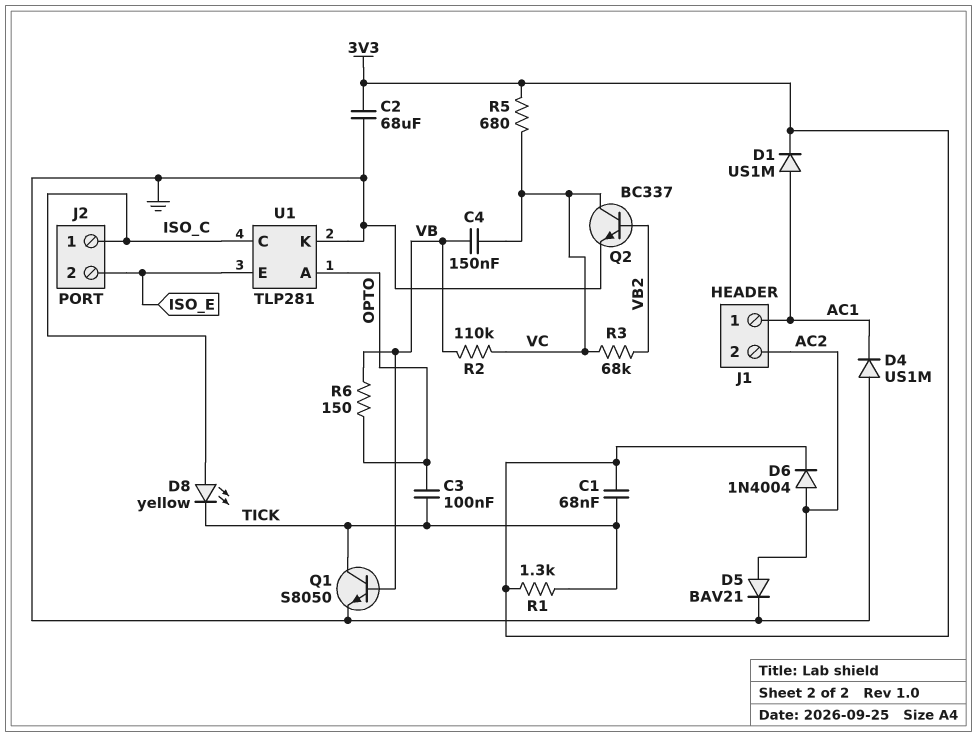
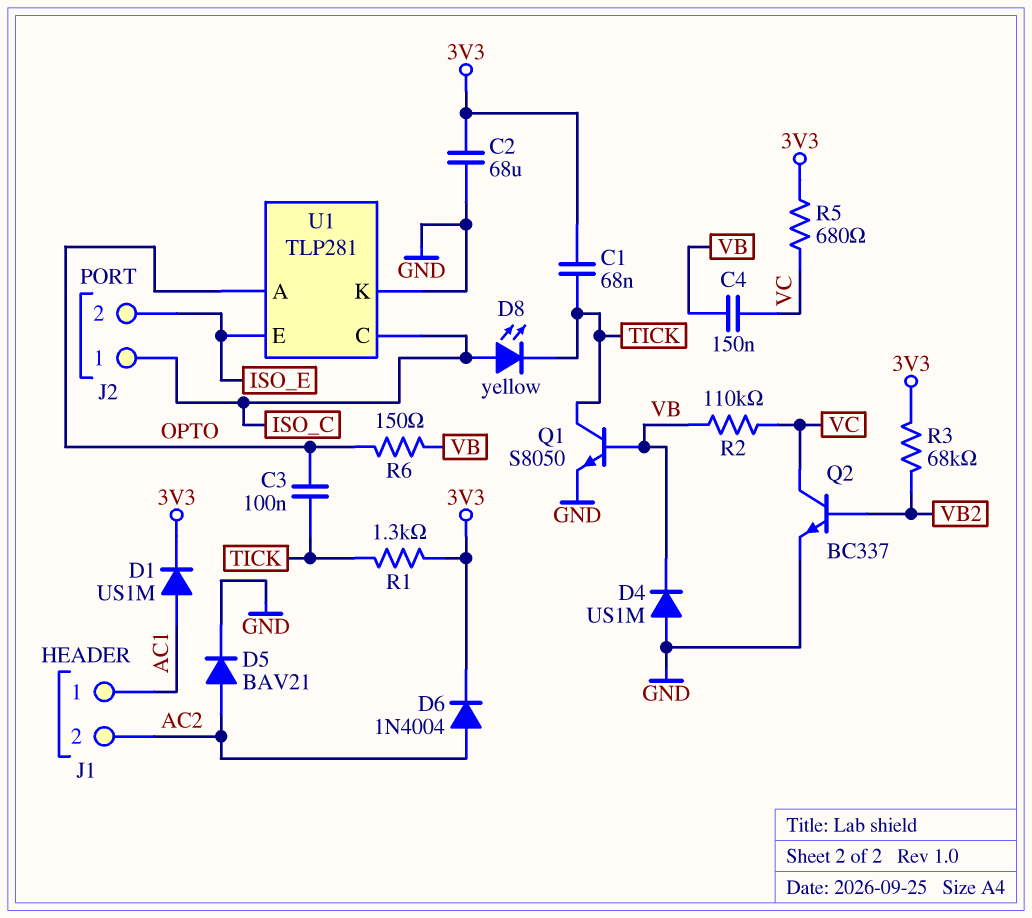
D4: diode US1M (A GND, K AC1) -> diode US1M (A GND, K VB)
R3: 68k (VB2, VC) -> 68k (3V3, VB2)

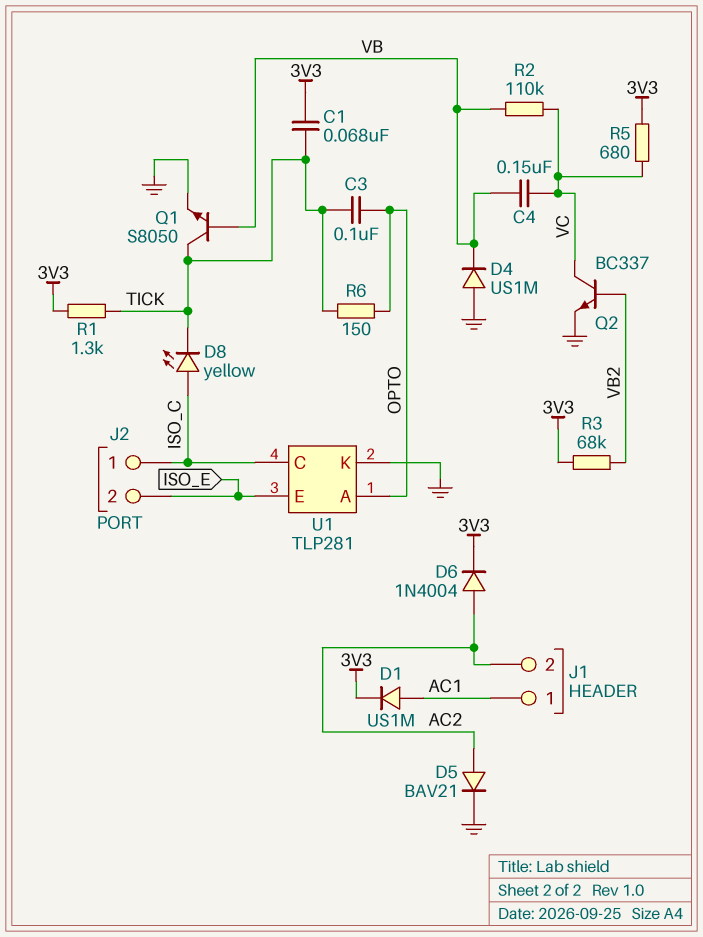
C2: 68uF (3V3, GND) -> none
R6: 150 (OPTO, VB) -> 150 (OPTO, TICK)

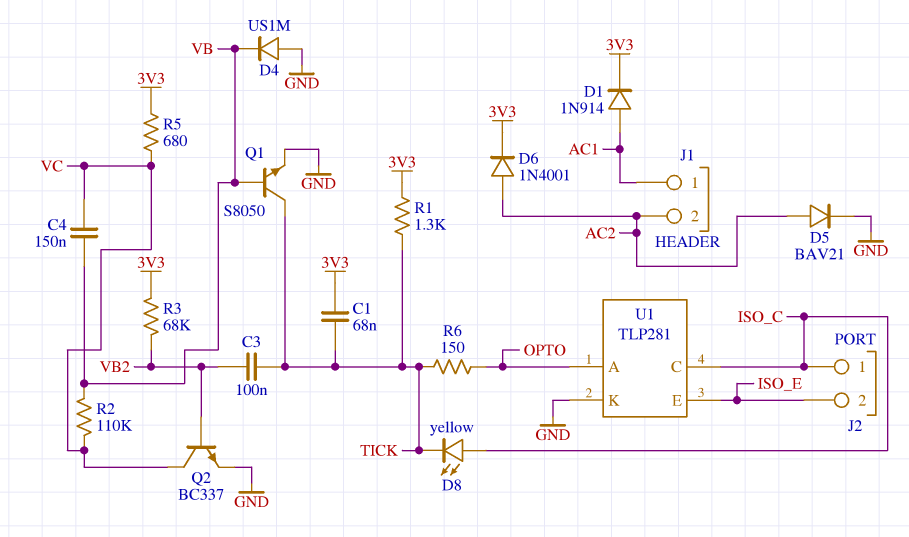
C3: 100nF (OPTO, TICK) -> 100nF (TICK, VB2)
D1: diode US1M (A AC1, K 3V3) -> diode 1N914 (A AC1, K 3V3)
D6: diode 1N4004 (A AC2, K 3V3) -> diode 1N4001 (A AC2, K 3V3)

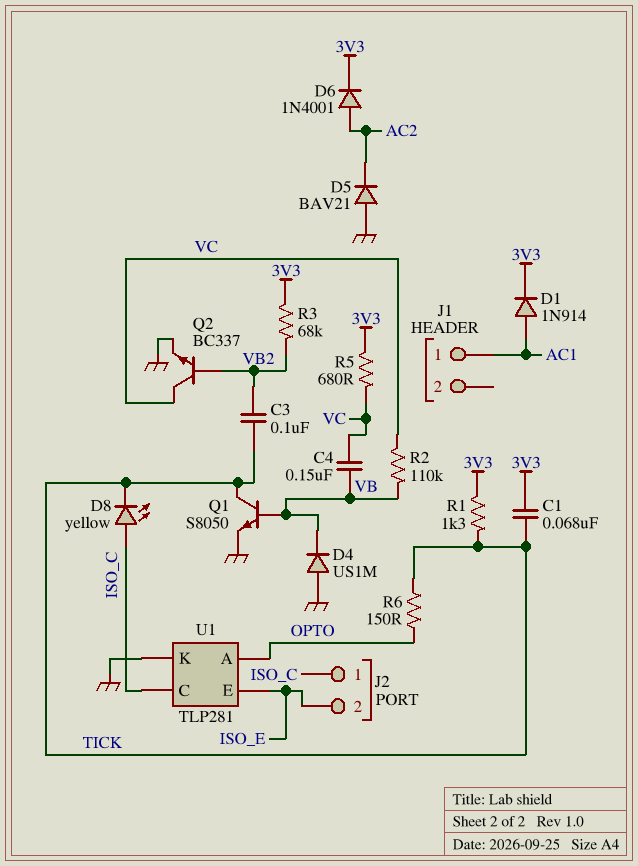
D5: diode BAV21 (A AC2, K GND) -> diode BAV21 (A GND, K AC2)
J1 pin 2: AC2 -> none

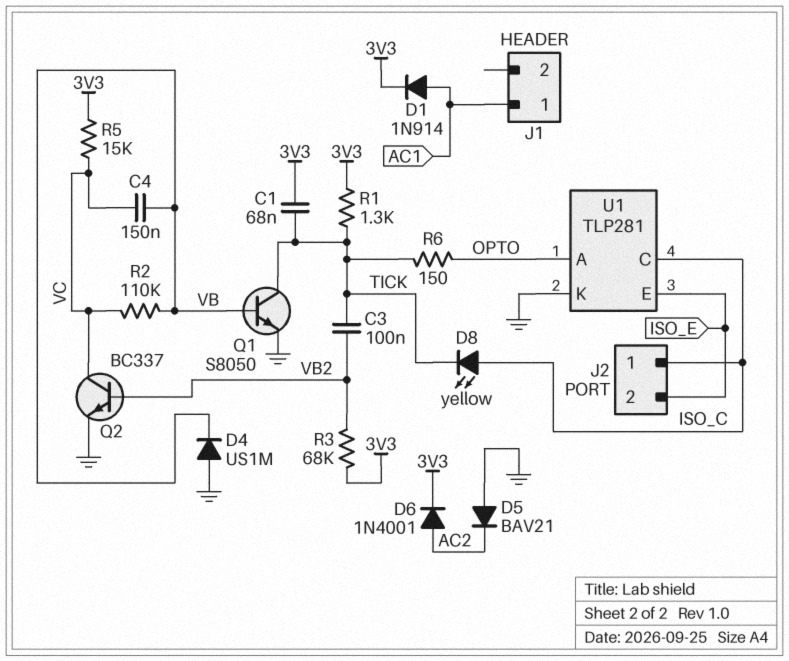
R5: 680 (3V3, VC) -> 15k (3V3, VC)

